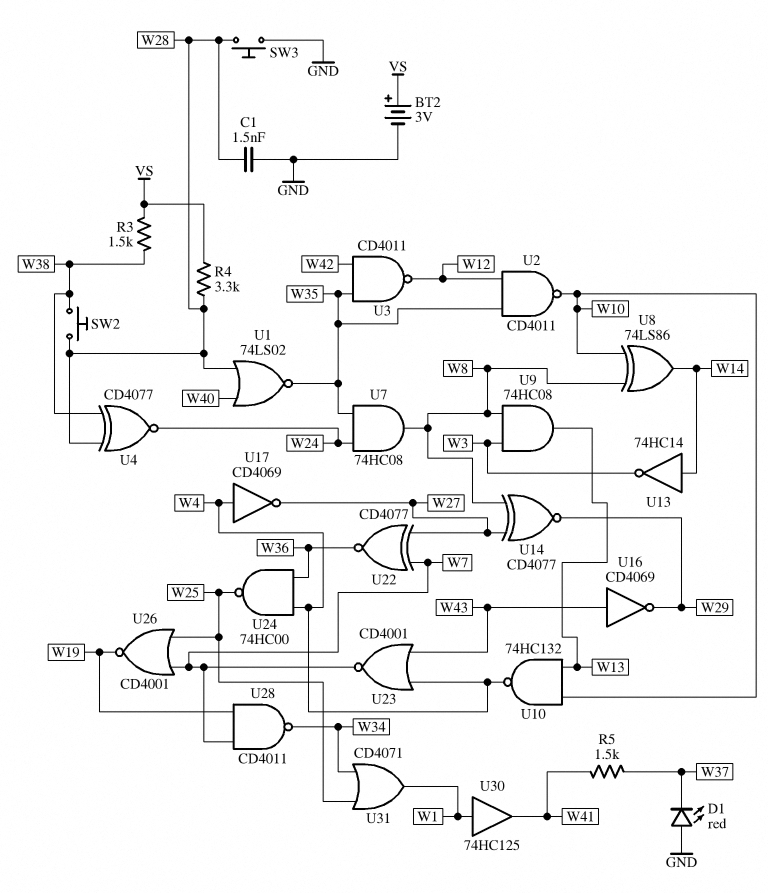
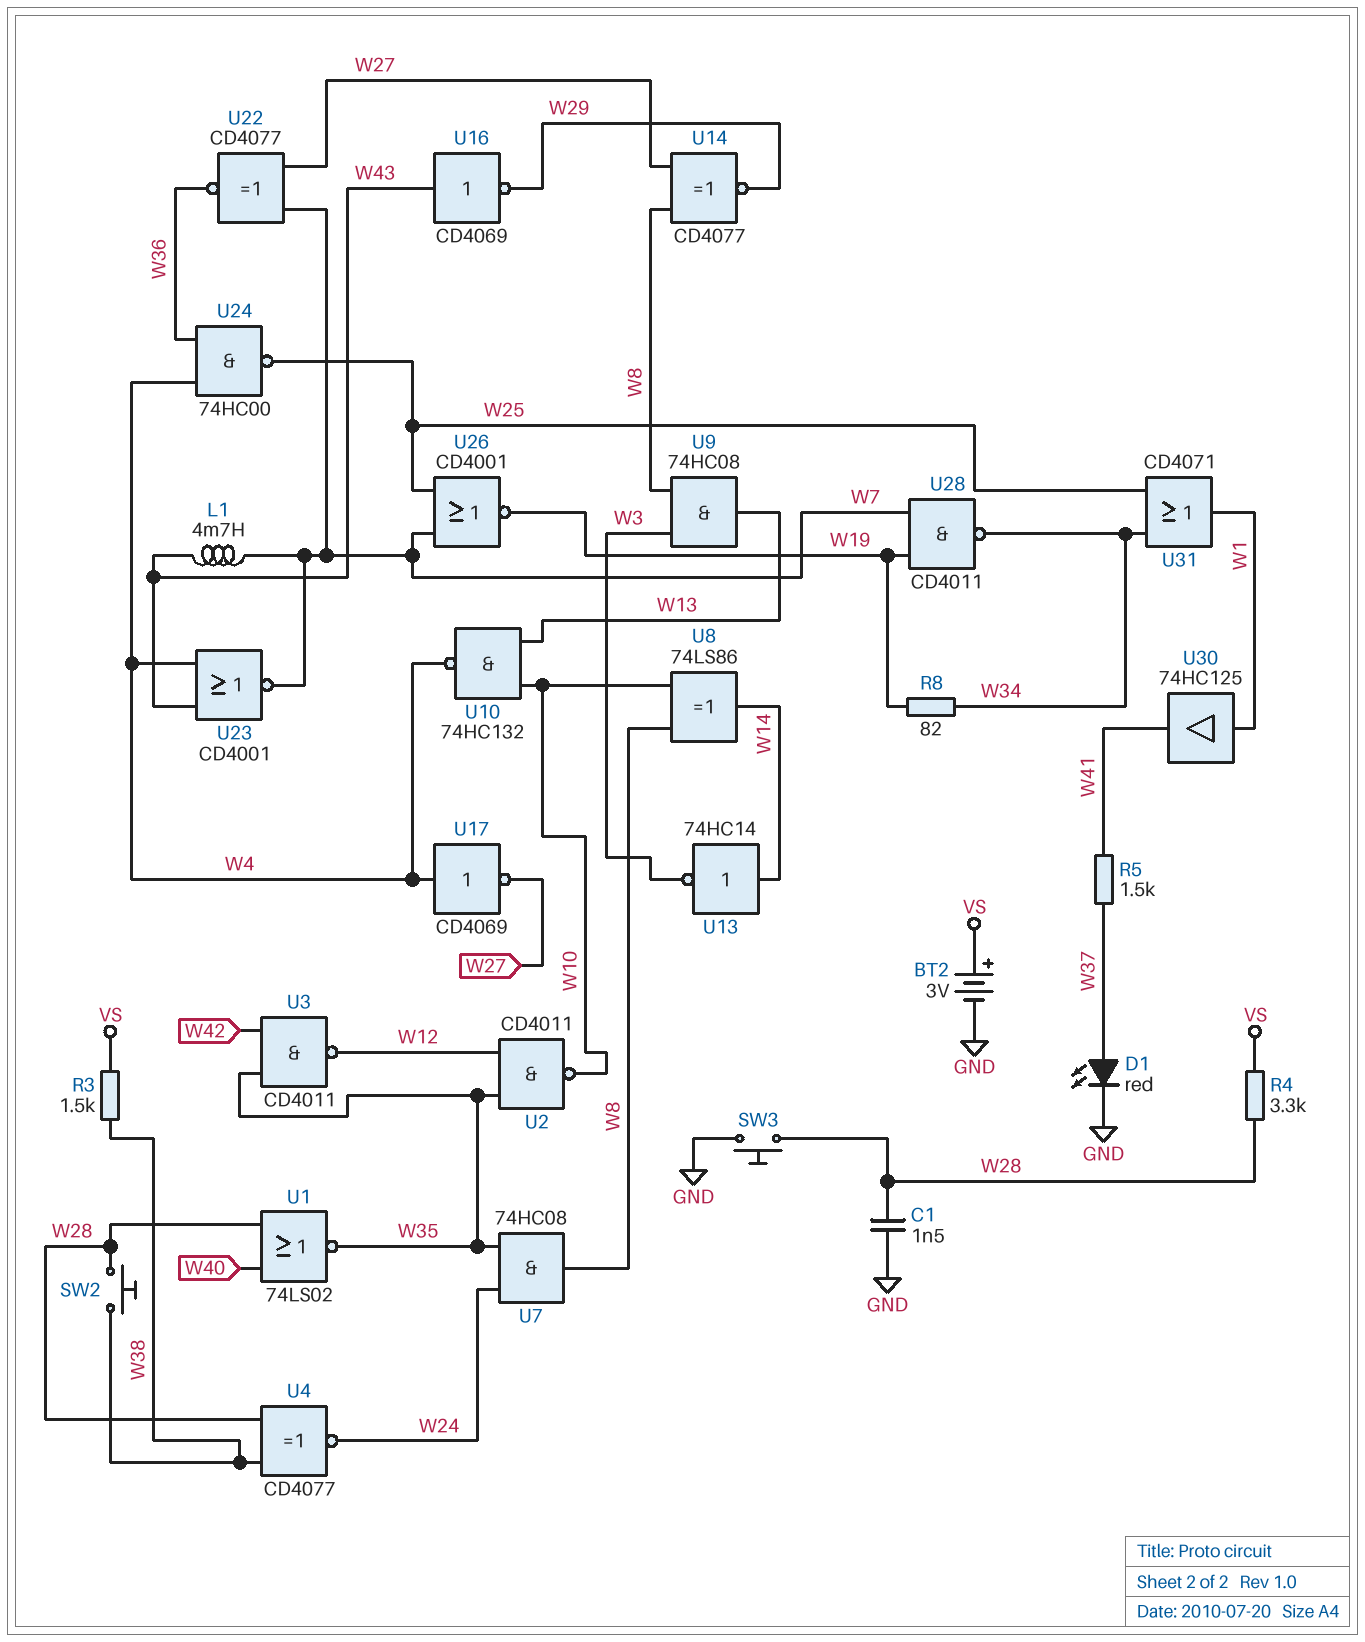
D1: LED red (A GND, K W37) -> LED red (A W37, K GND)
L1: none -> 4.7mH (W7, W43)
R8: none -> 82 (W19, W34)

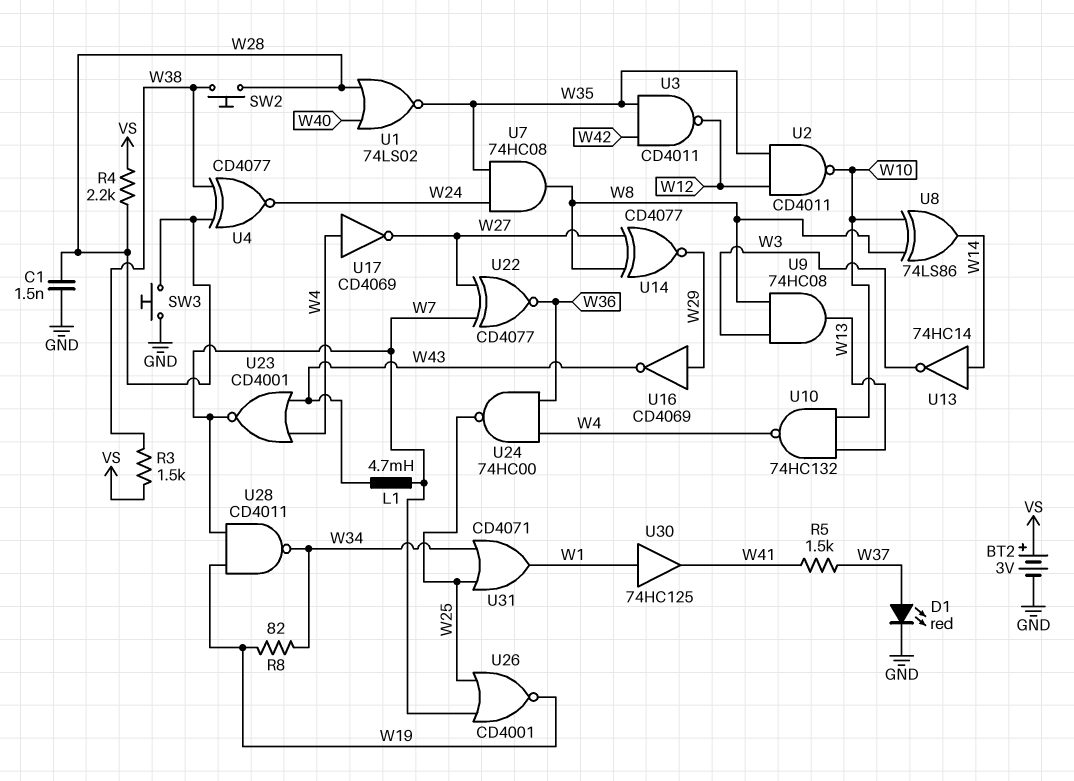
R4: 3.3k (VS, W28) -> 2.2k (VS, W28)
U16: NOT CD4069 (in W43, out W29) -> NOT CD4069 (in W29, out W43)

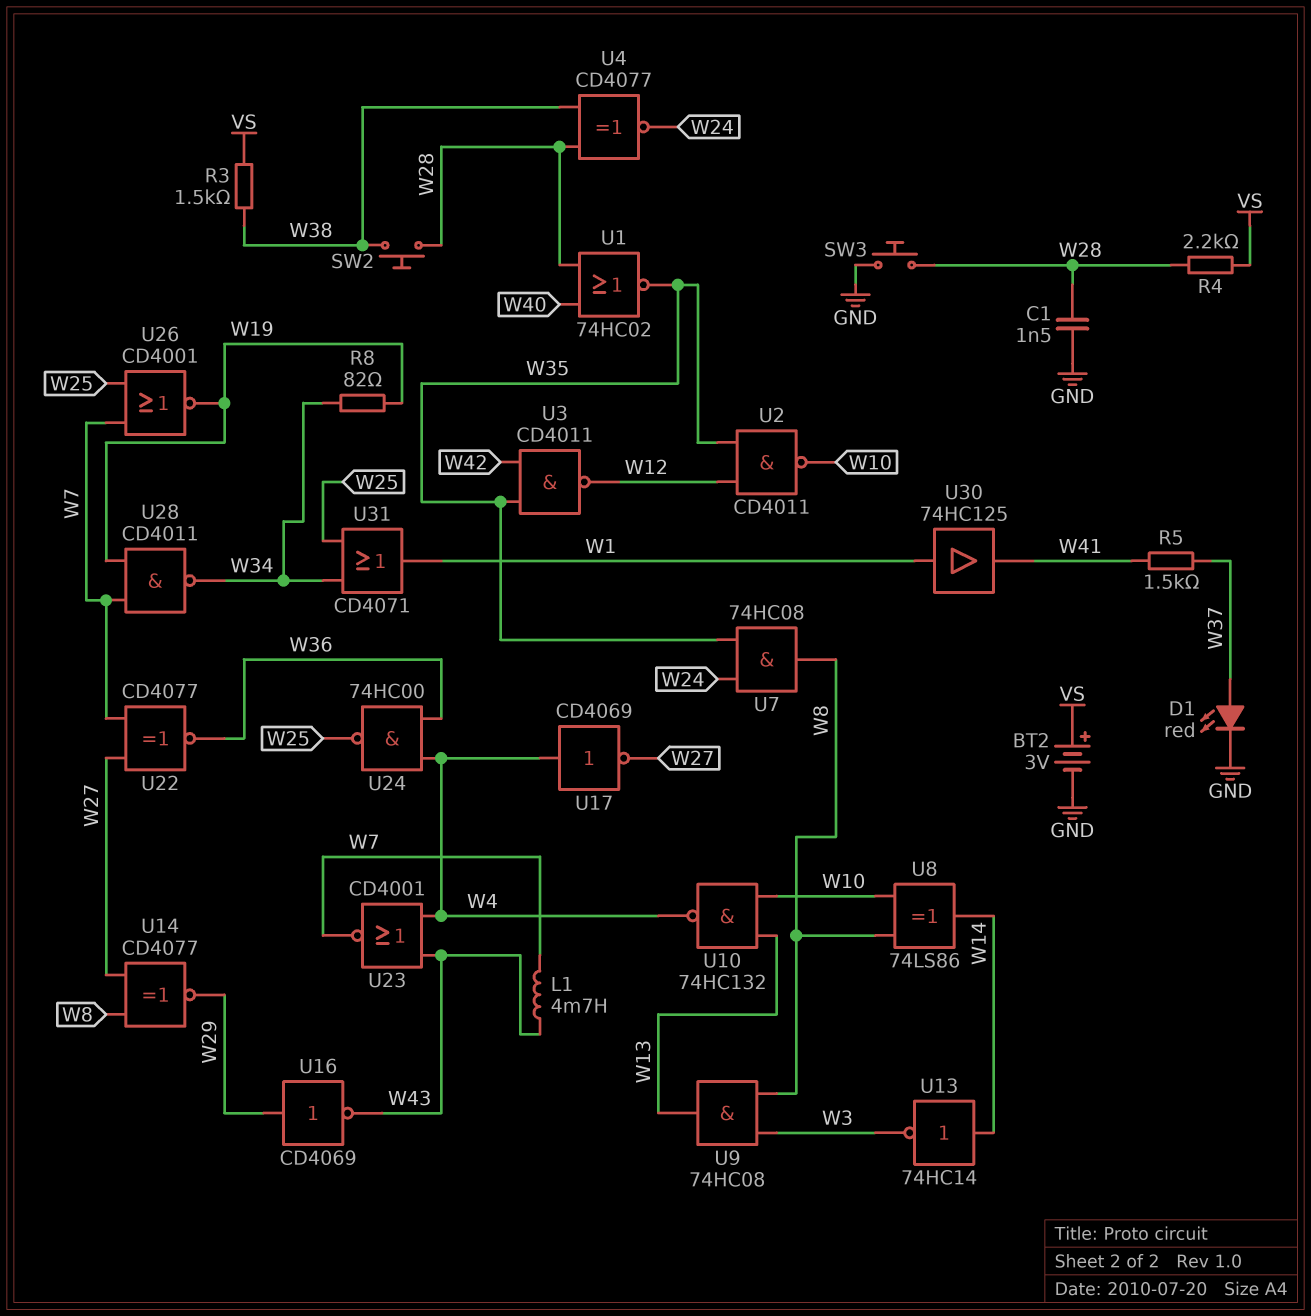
U1: NOR 74LS02 (in W28, in W40, out W35) -> NOR 74HC02 (in W28, in W40, out W35)

